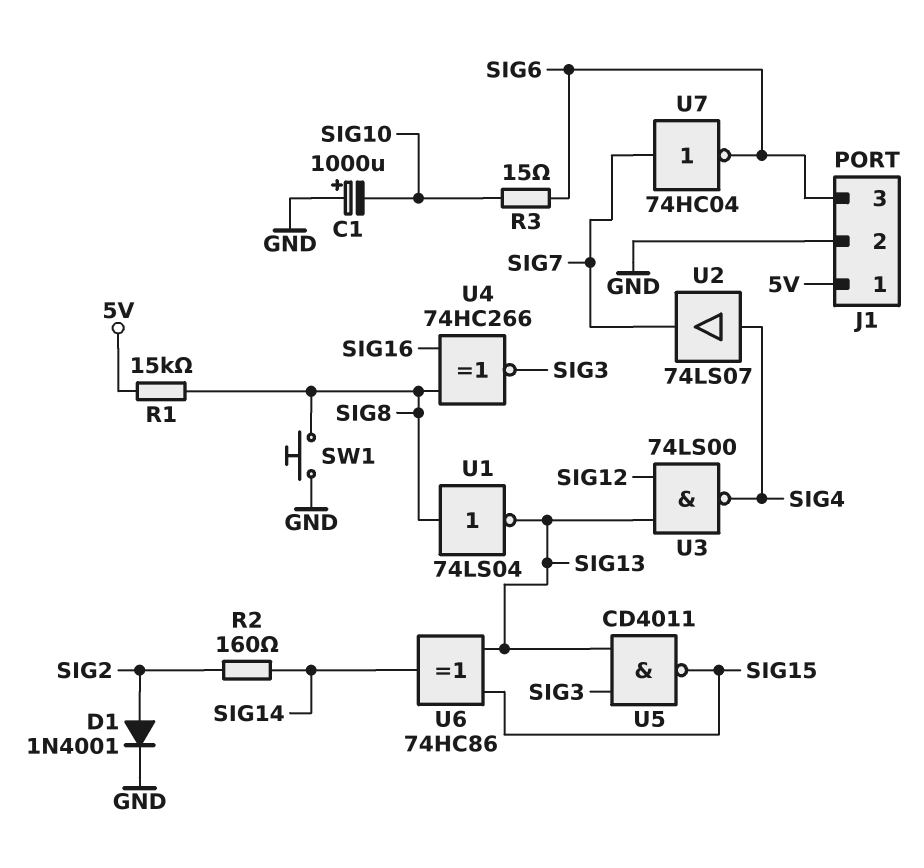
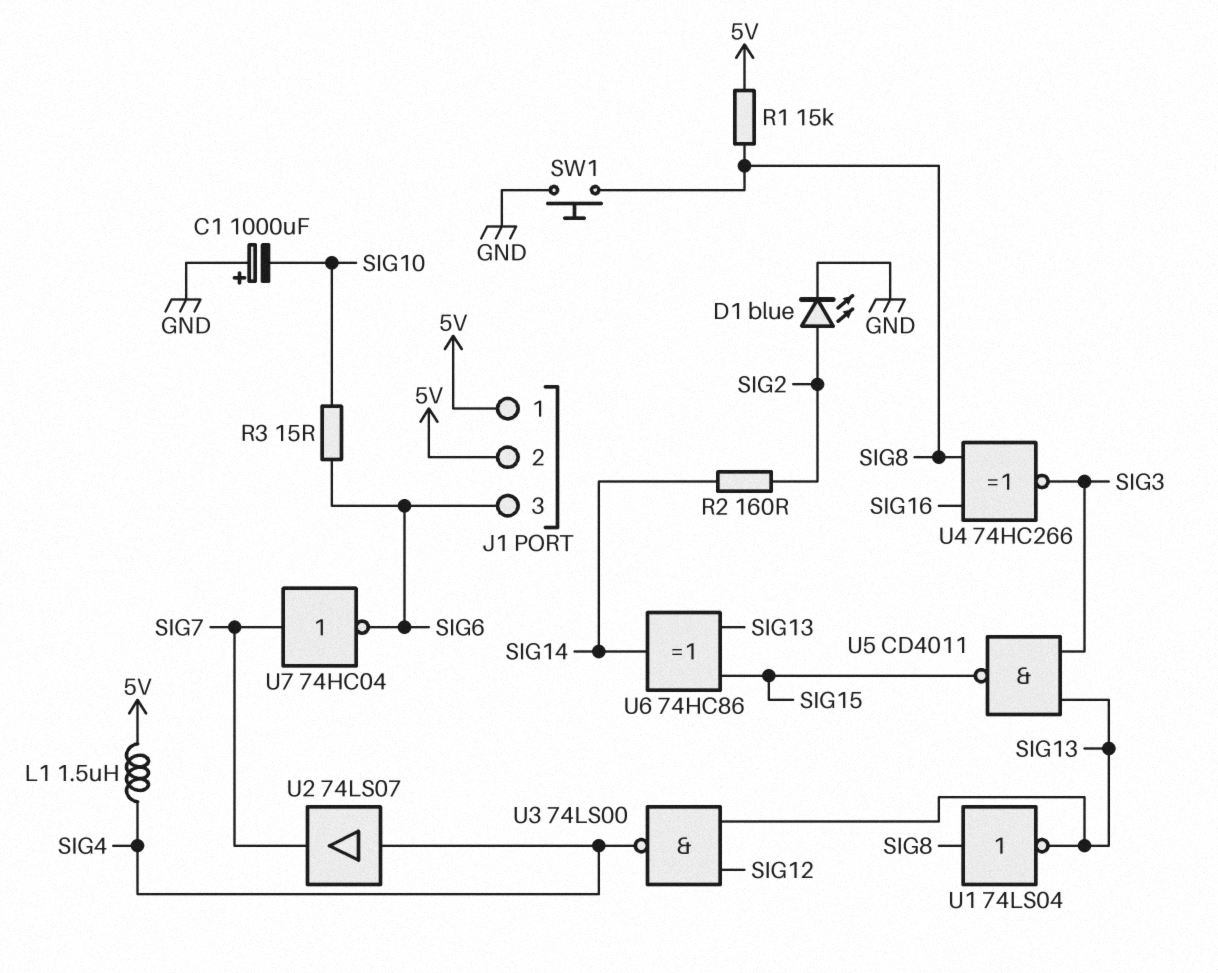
D1: diode 1N4001 (A SIG2, K GND) -> LED blue (A SIG2, K GND)
J1 pin 2: GND -> 5V
L1: none -> 1.5uH (5V, SIG4)

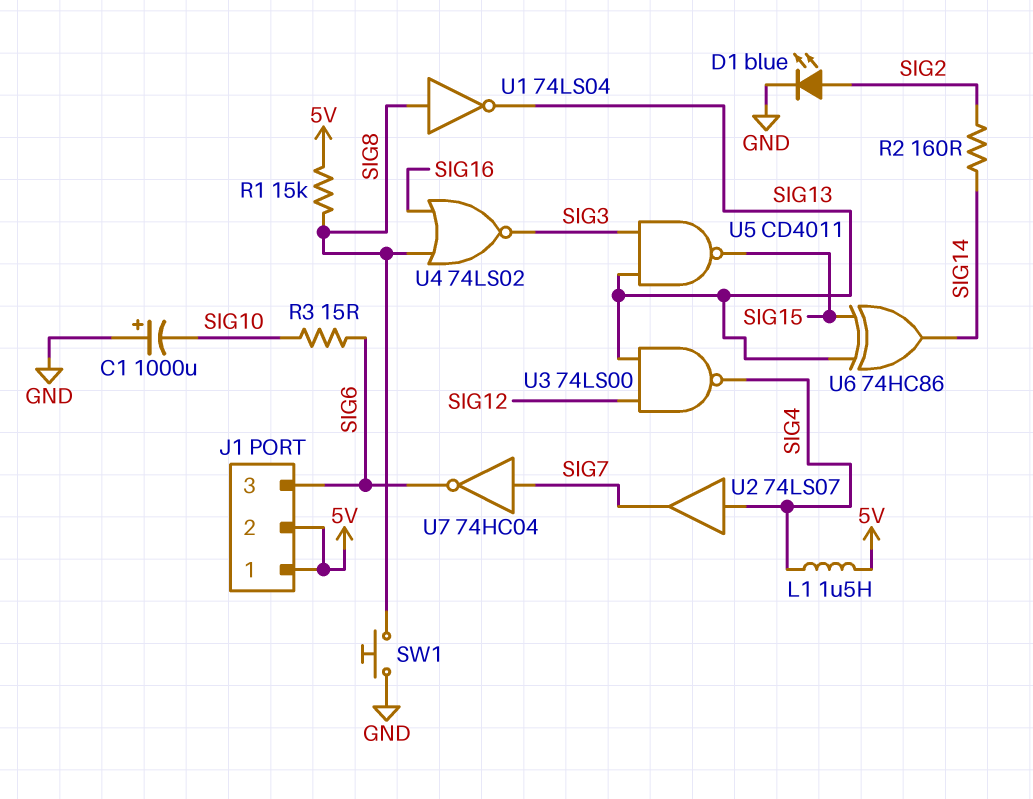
U4: XNOR 74HC266 (in SIG8, in SIG16, out SIG3) -> NOR 74LS02 (in SIG8, in SIG16, out SIG3)

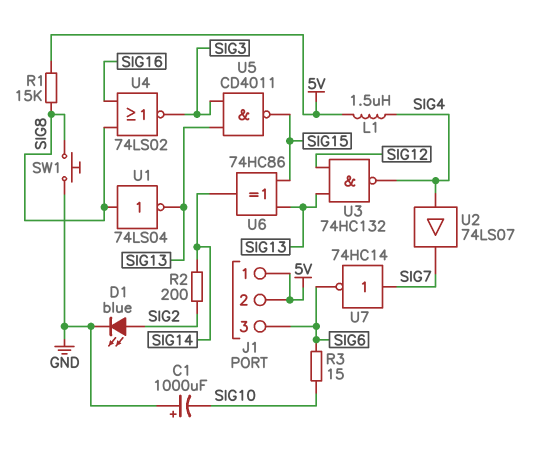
R2: 160 (SIG2, SIG14) -> 200 (SIG2, SIG14)
U3: NAND 74LS00 (in SIG12, in SIG13, out SIG4) -> NAND 74HC132 (in SIG12, in SIG13, out SIG4)
U7: NOT 74HC04 (in SIG7, out SIG6) -> NOT 74HC14 (in SIG7, out SIG6)

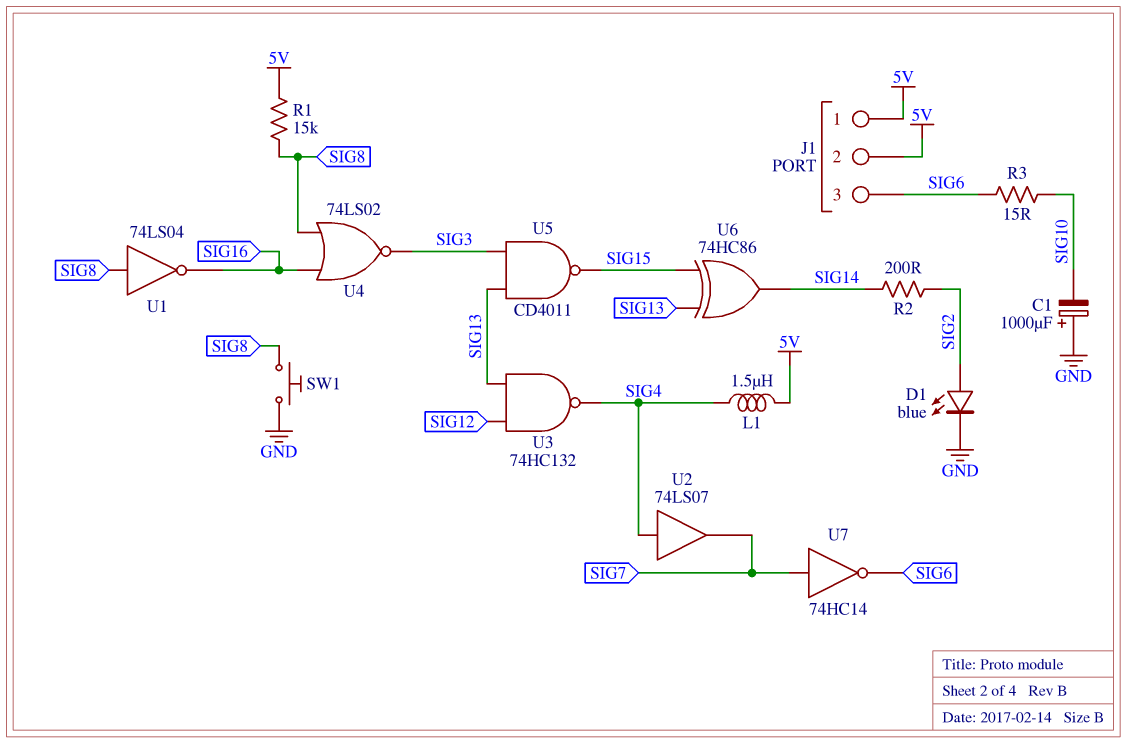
U1: NOT 74LS04 (in SIG8, out SIG13) -> NOT 74LS04 (in SIG8, out SIG16)

